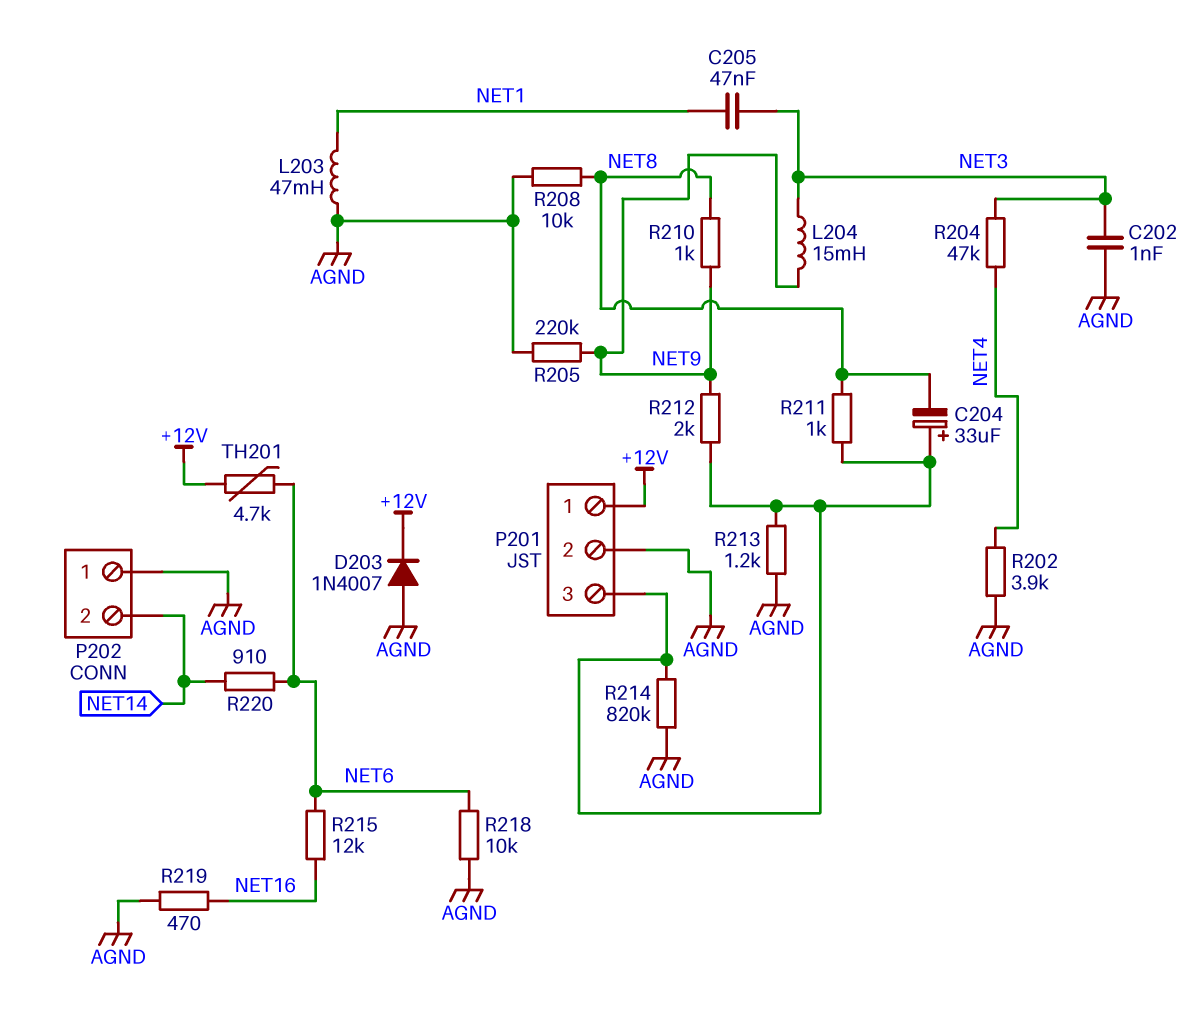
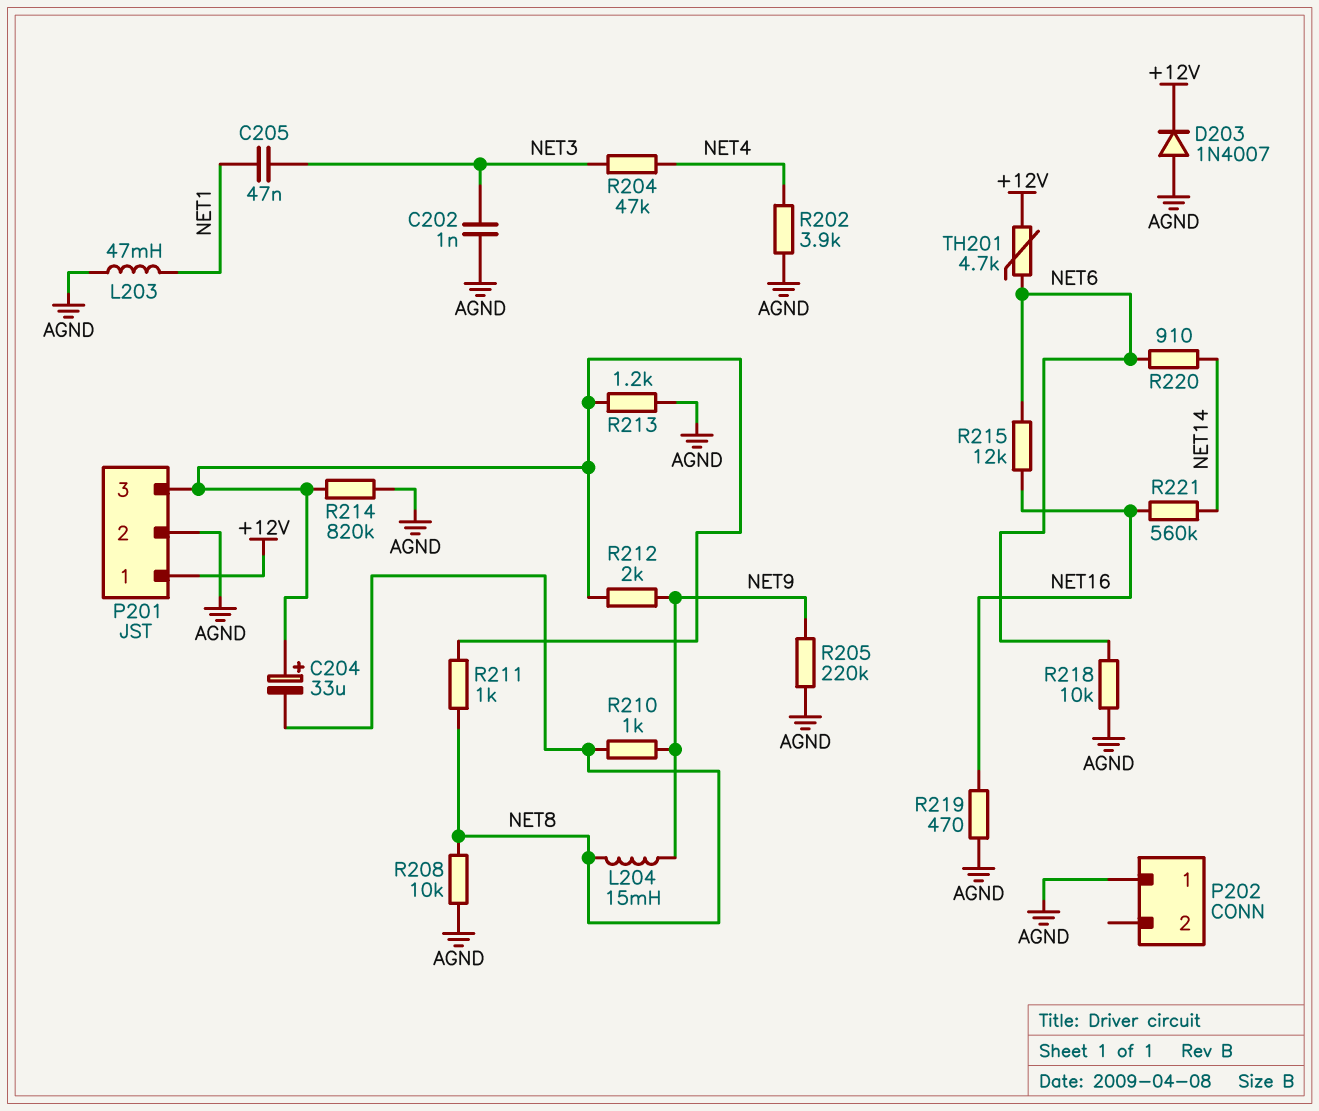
L204: 15mH (NET3, NET9) -> 15mH (NET8, NET9)
P202 pin 2: NET14 -> none
R221: none -> 560k (NET14, NET16)

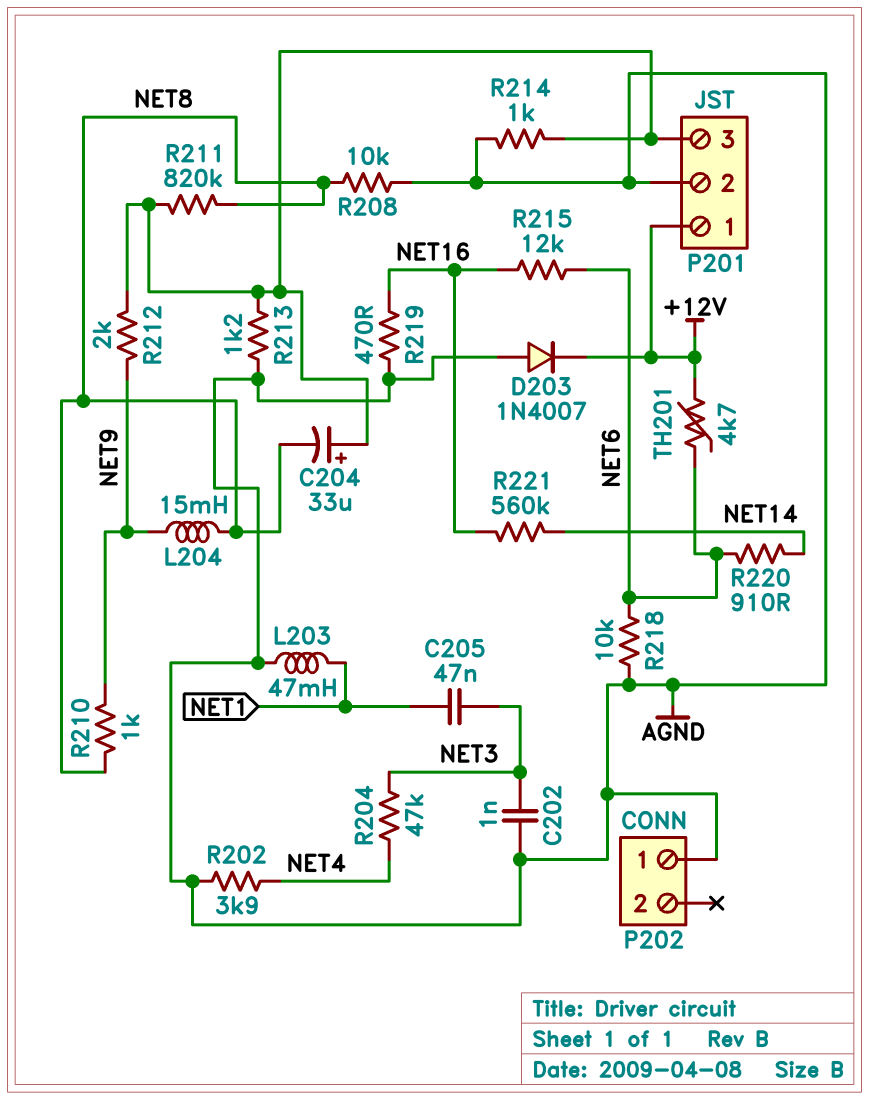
R205: 220k (AGND, NET9) -> none
R211: 1k (NET8, P201/3) -> 820k (NET8, P201/3)
R214: 820k (AGND, P201/3) -> 1k (AGND, P201/3)

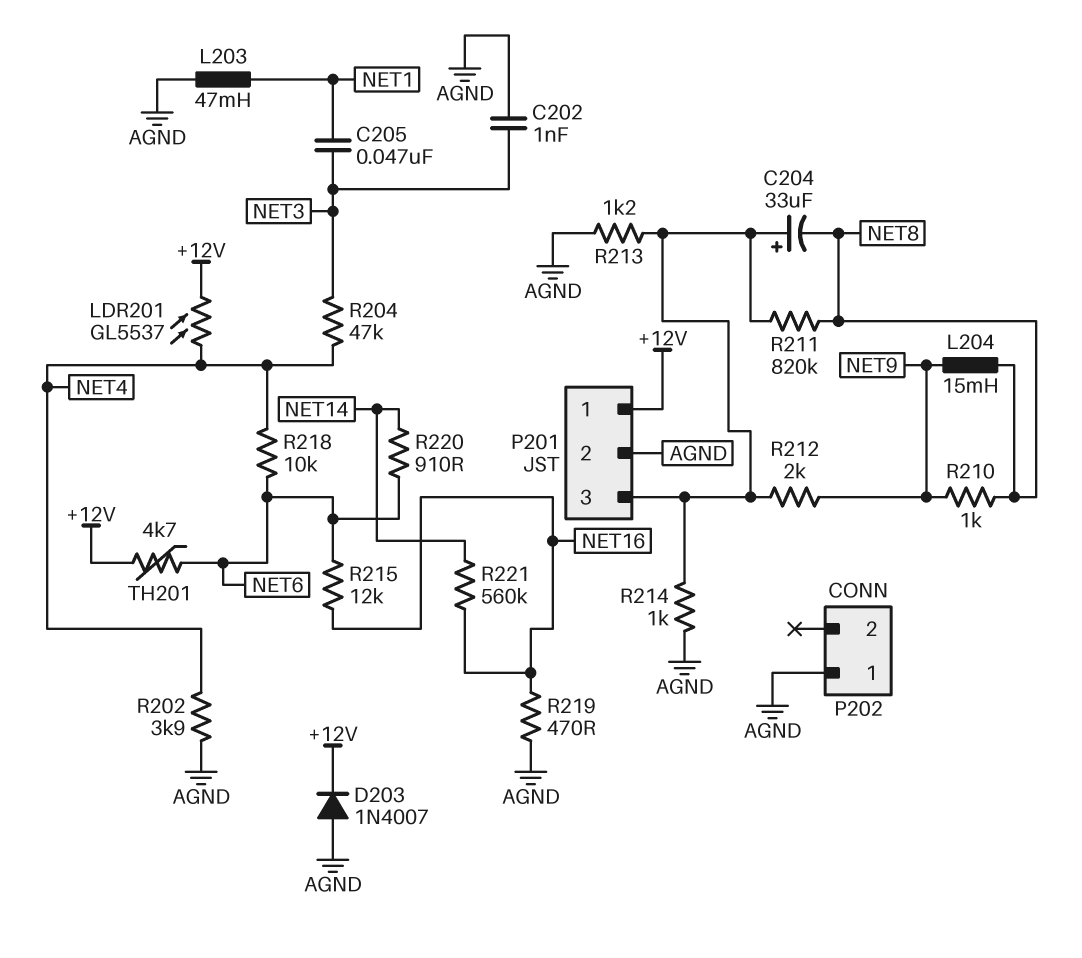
LDR201: none -> GL5537 (+12V, NET4)
R208: 10k (AGND, NET8) -> none
R218: 10k (AGND, NET6) -> 10k (NET4, NET6)

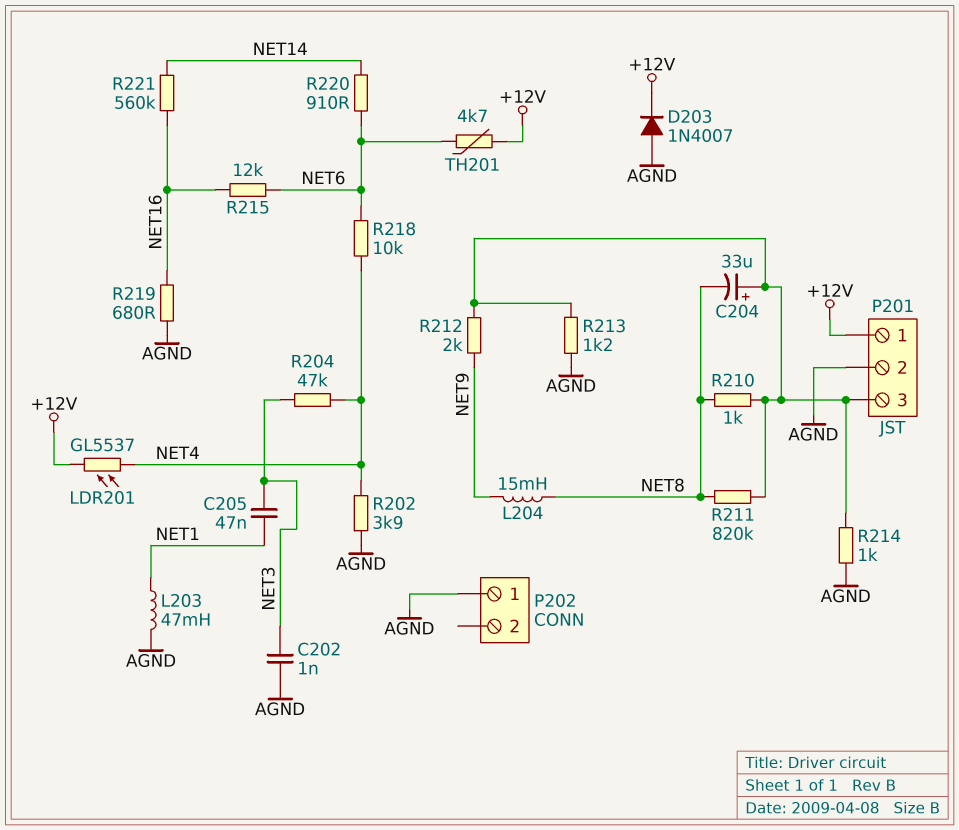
R210: 1k (NET8, NET9) -> 1k (NET8, P201/3)
R219: 470 (AGND, NET16) -> 680 (AGND, NET16)

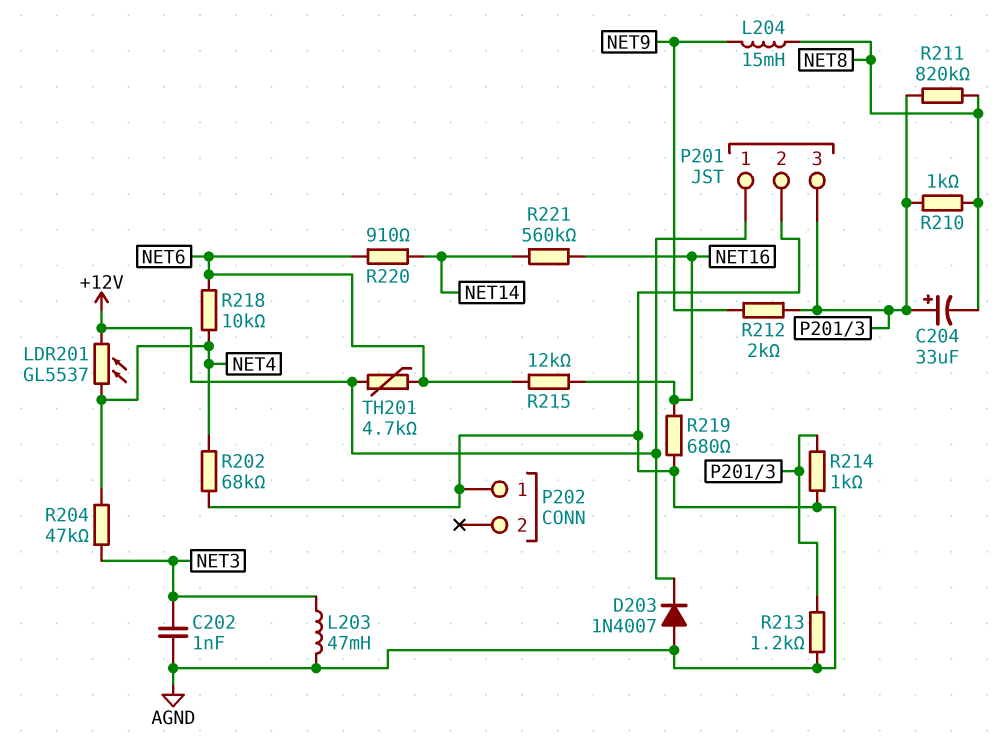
C205: 47nF (NET1, NET3) -> none
L203: 47mH (AGND, NET1) -> 47mH (AGND, NET3)
R202: 3.9k (AGND, NET4) -> 68k (AGND, NET4)

